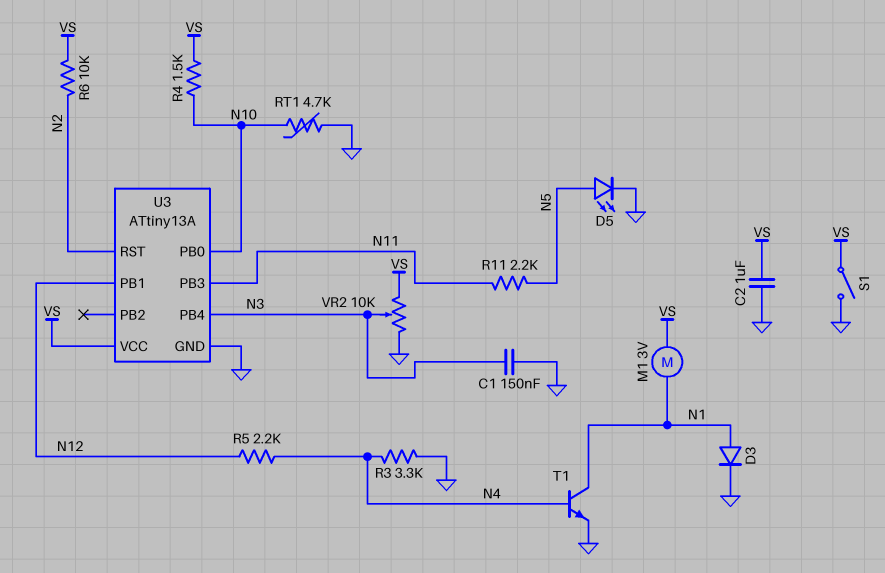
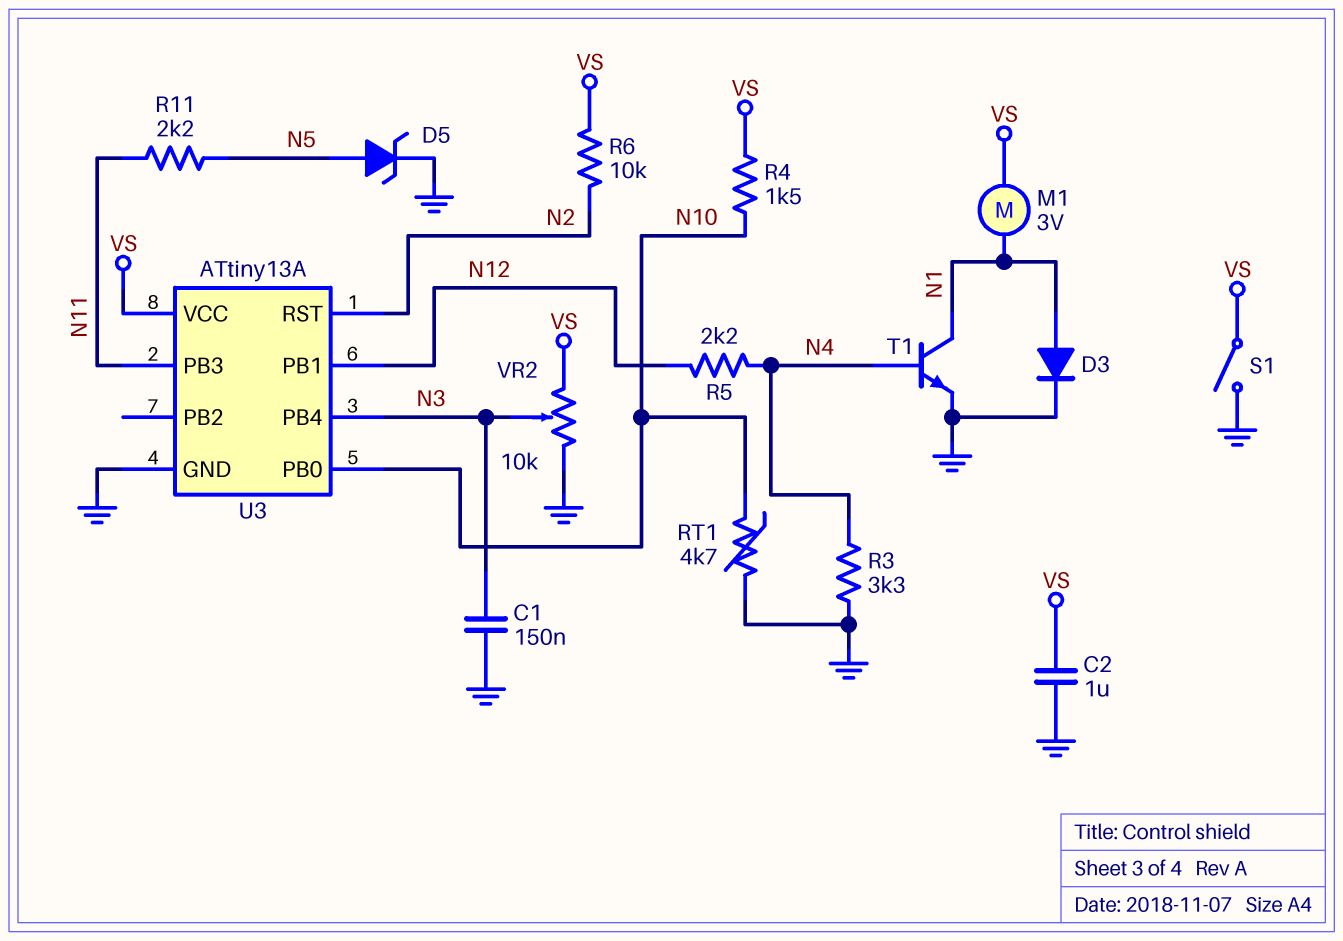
D5: LED (A N5, K GND) -> zener (A N5, K GND)

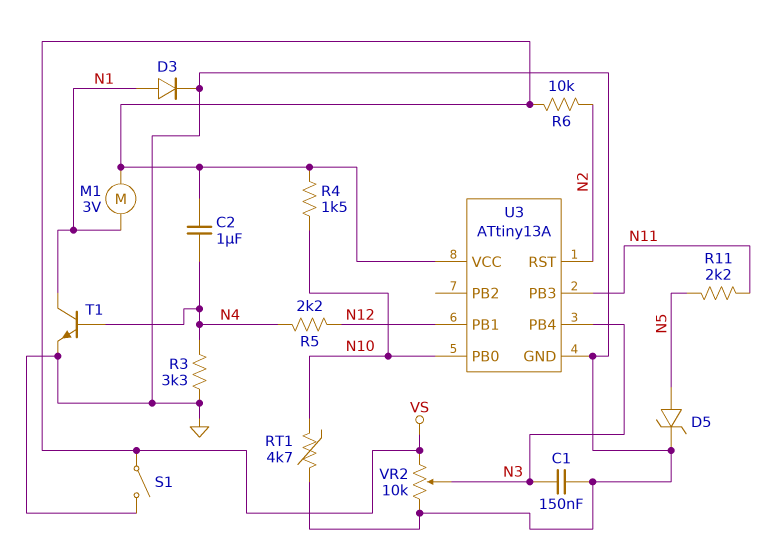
C2: 1uF (GND, VS) -> 1uF (N4, VS)

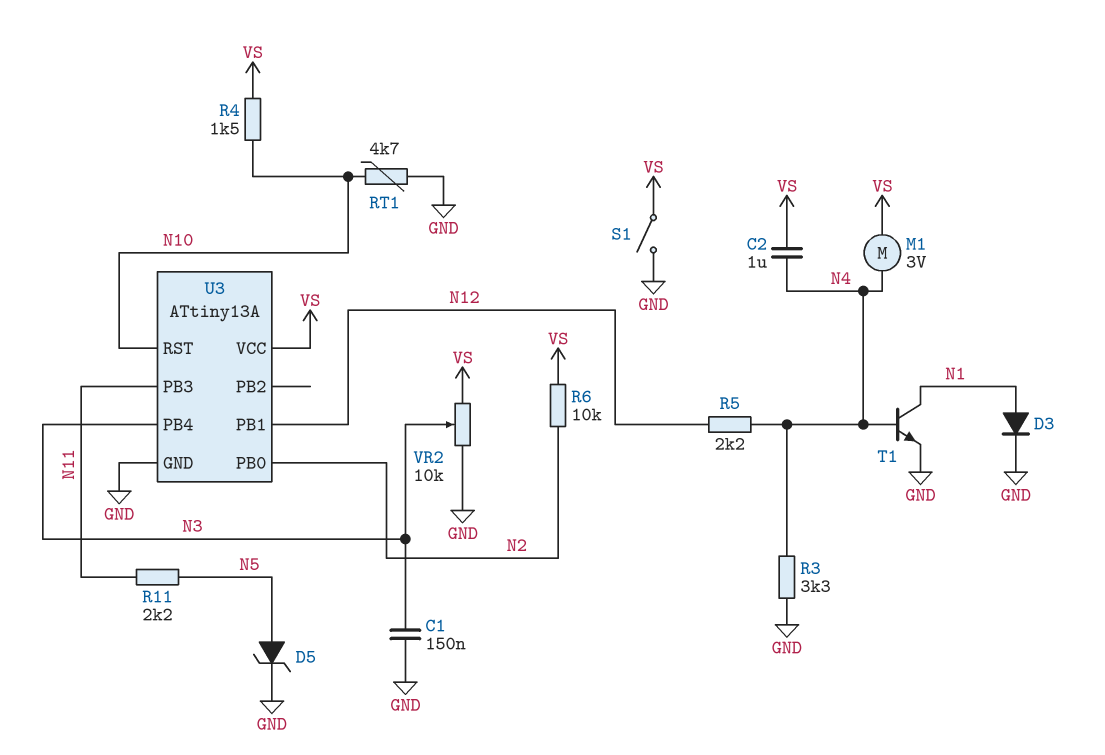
M1: motor 3V (N1, VS) -> motor 3V (N4, VS)
U3 pin PB0: N10 -> N2
U3 pin RST: N2 -> N10

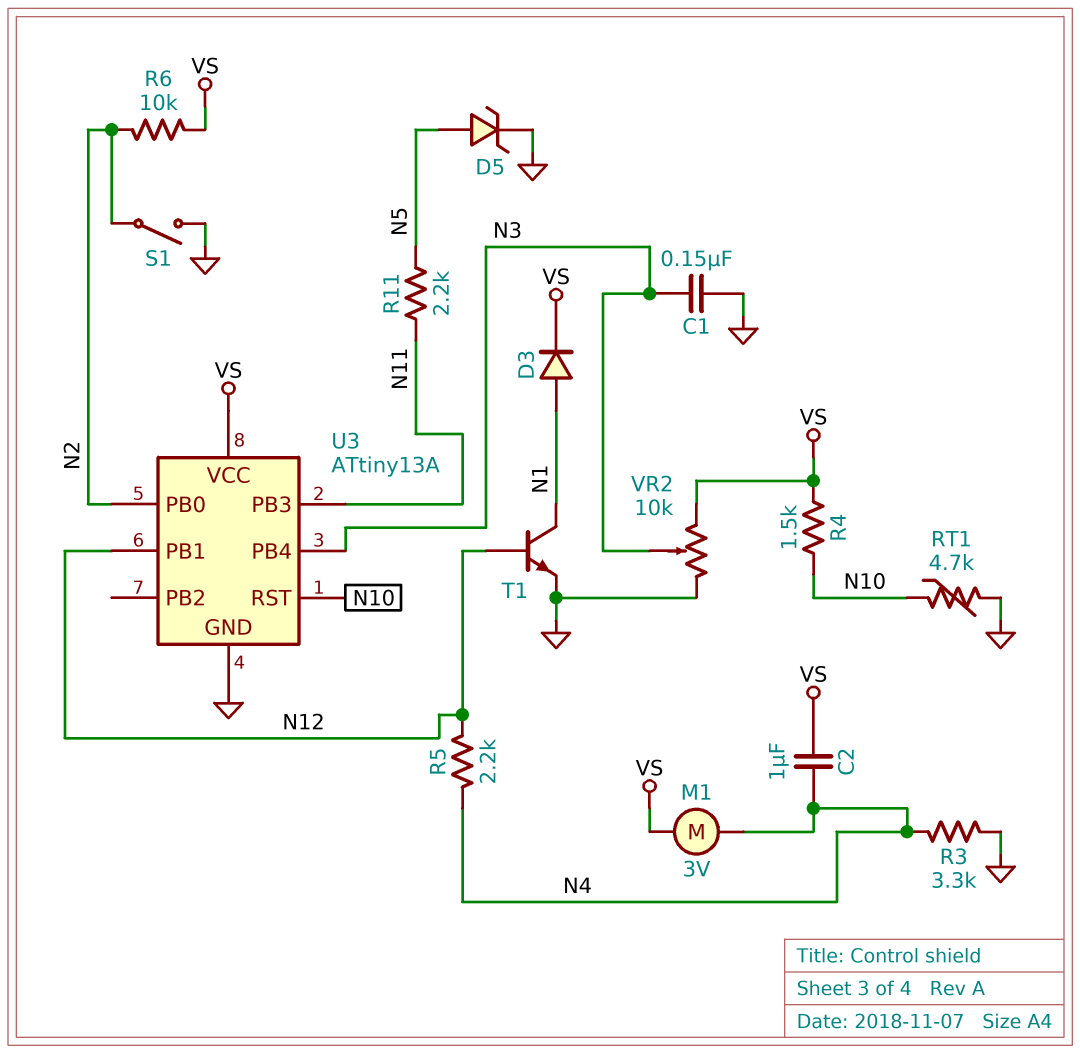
D3: diode (A N1, K GND) -> diode (A N1, K VS)
S1: switch (GND, VS) -> switch (GND, N2)
T1: NPN (B N4, C N1, E GND) -> NPN (B N12, C N1, E GND)

